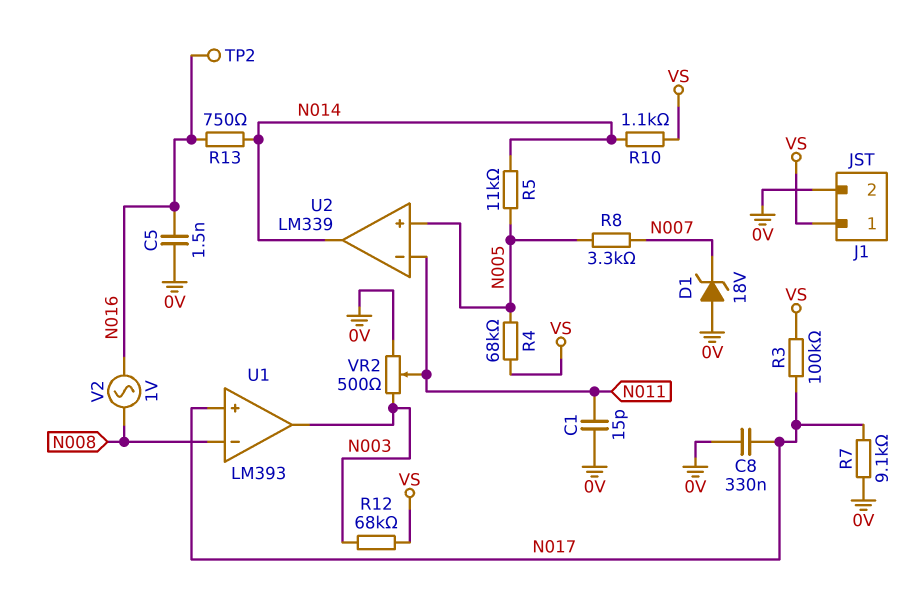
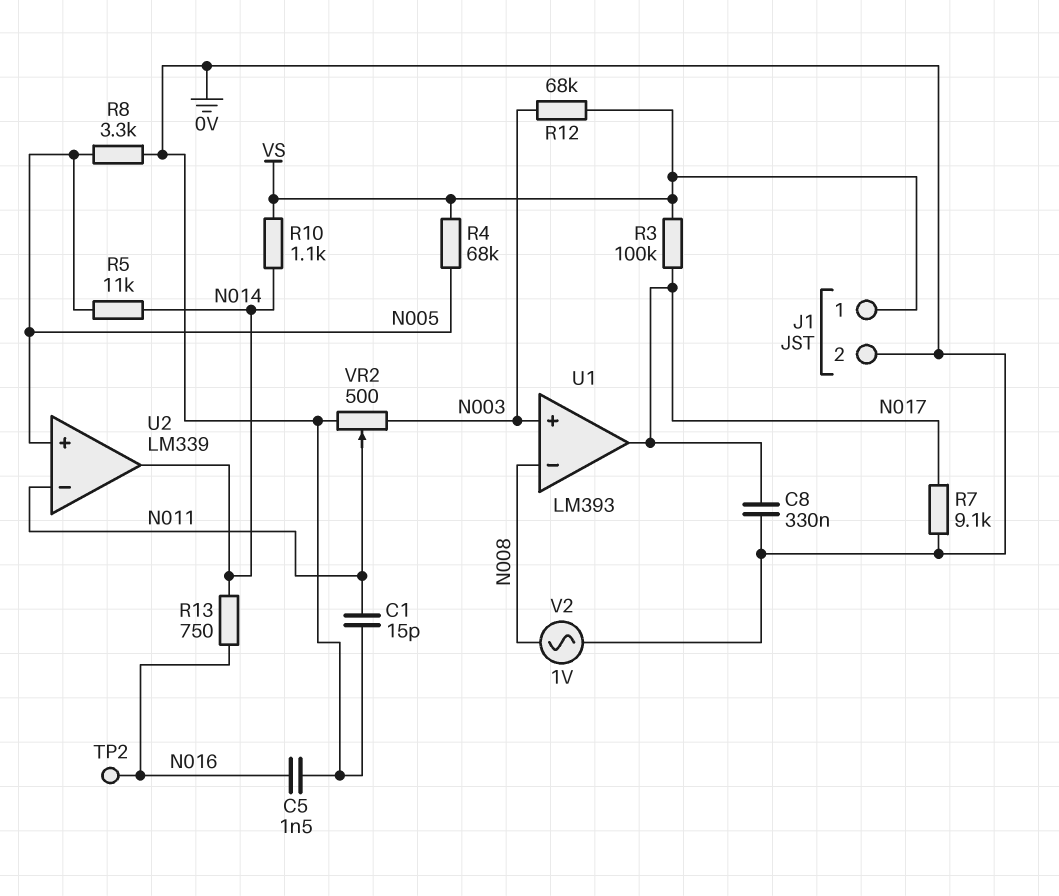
D1: zener 18V (A 0V, K N007) -> none
R8: 3.3k (N005, N007) -> 3.3k (0V, N005)
U1 pin in+: N017 -> N003
U1 pin out: N003 -> N017
V2: AC 1V (N008, N016) -> AC 1V (0V, N008)

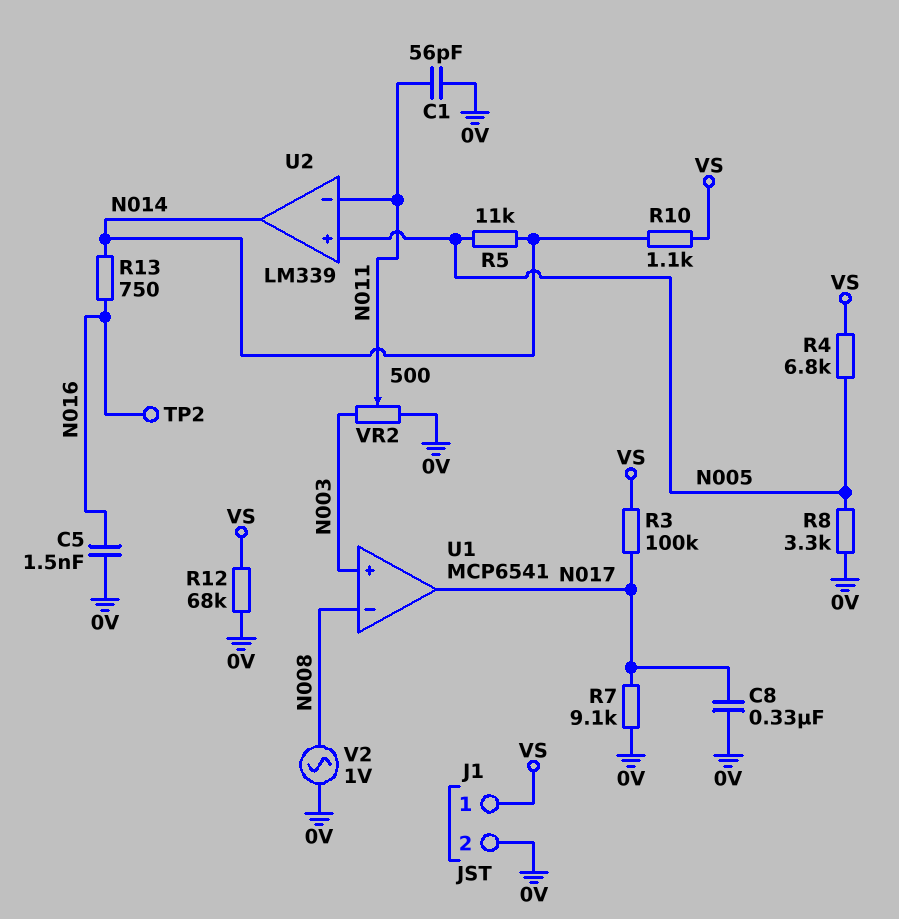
C1: 15pF (0V, N011) -> 56pF (0V, N011)
R4: 68k (N005, VS) -> 6.8k (N005, VS)
R12: 68k (N003, VS) -> 68k (0V, VS)
U1: LM393 -> MCP6541

